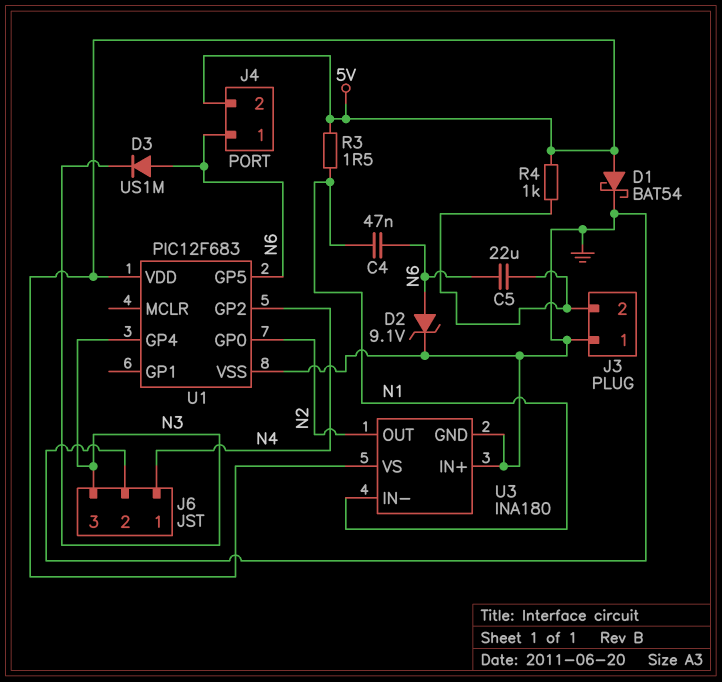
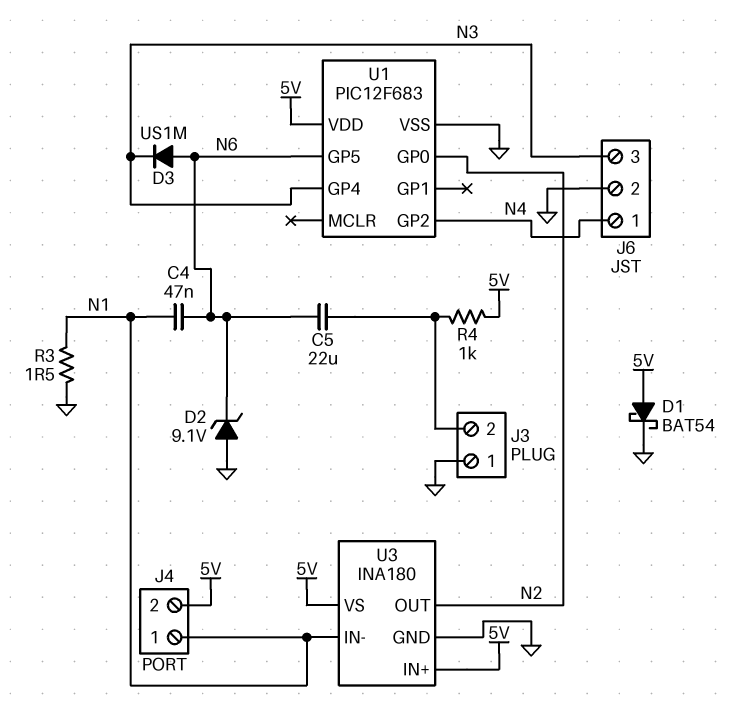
D2: zener 9.1V (A N6, K GND) -> zener 9.1V (A GND, K N6)
J4 pin 1: N6 -> N1
R3: 1.5 (5V, N1) -> 1.5 (GND, N1)
U3 pin IN+: GND -> 5V

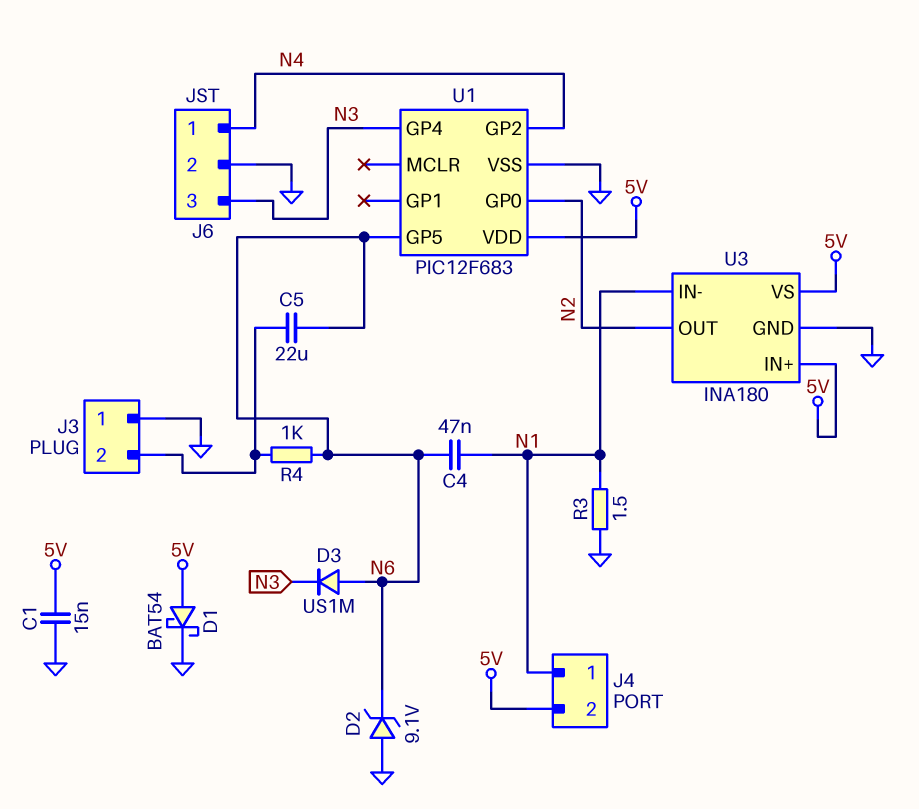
C1: none -> 15nF (5V, GND)
R4: 1k (5V, J3/2) -> 1k (J3/2, N6)

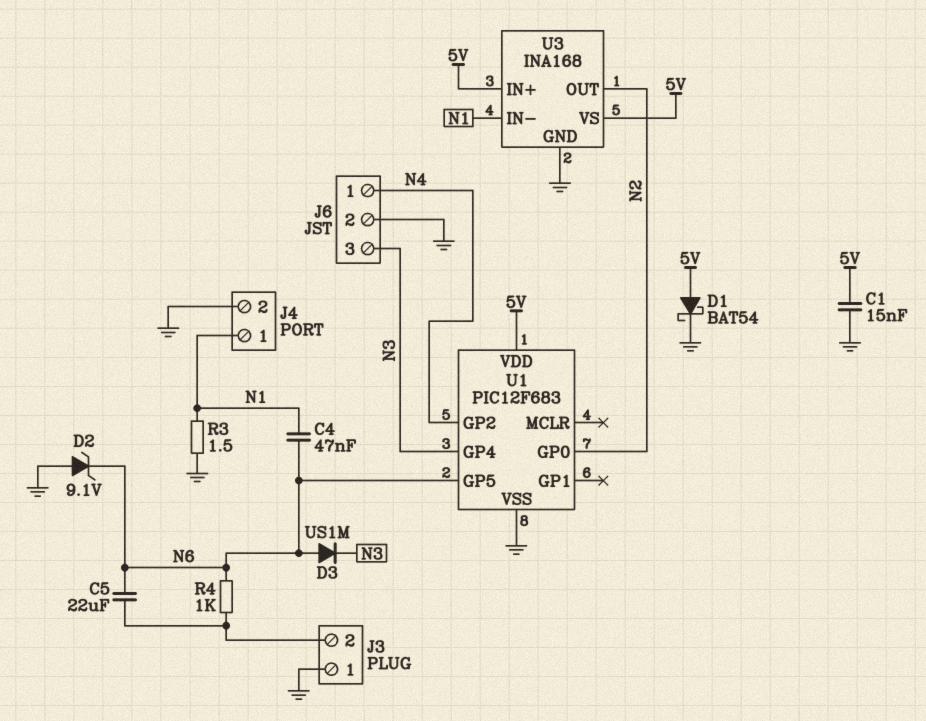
J4 pin 2: 5V -> GND
U3: INA180 -> INA168

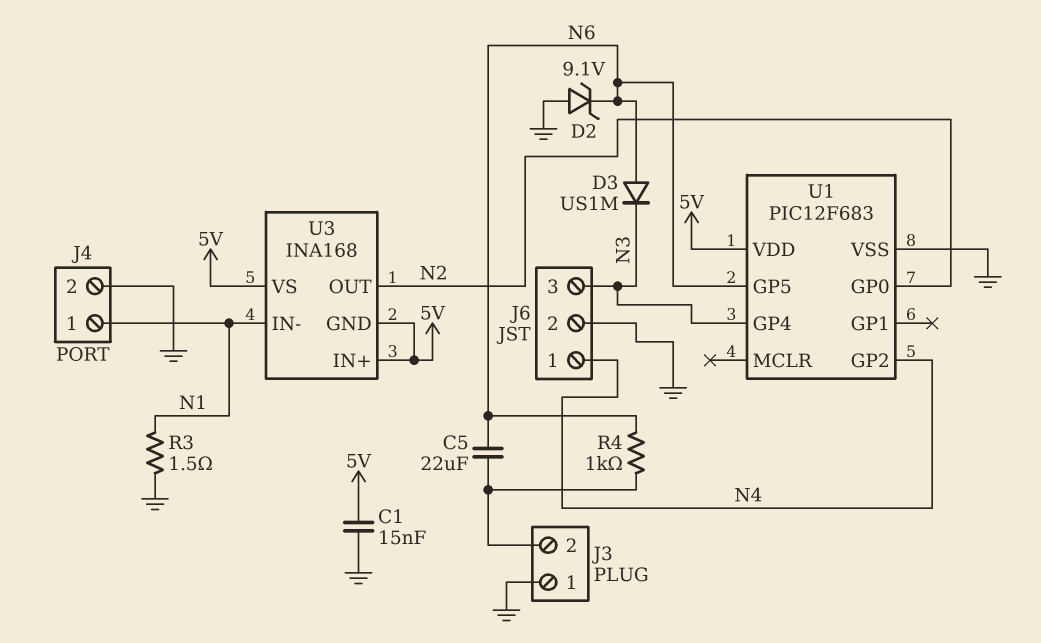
C4: 47nF (N1, N6) -> none
D1: schottky BAT54 (A 5V, K GND) -> none
U3 pin GND: GND -> 5V

